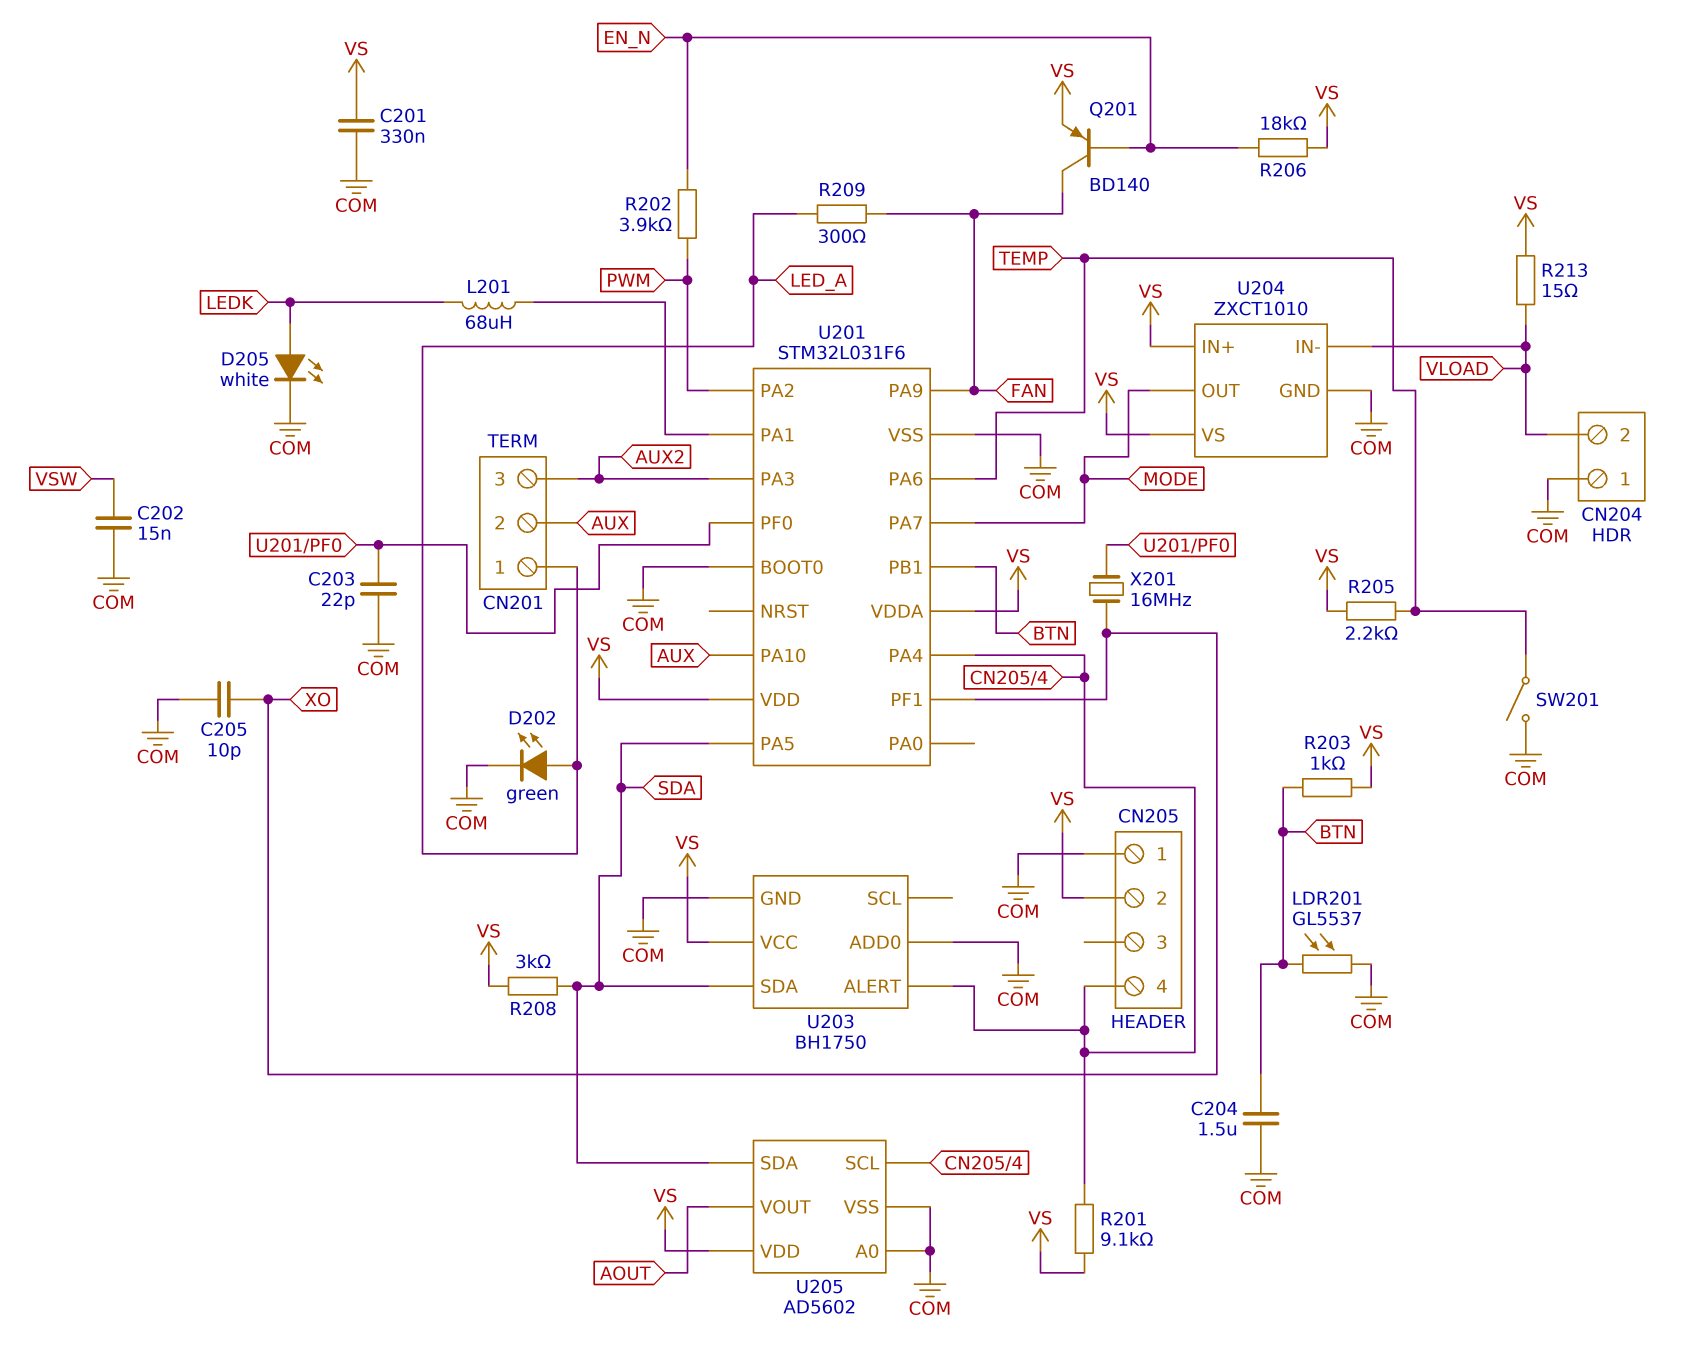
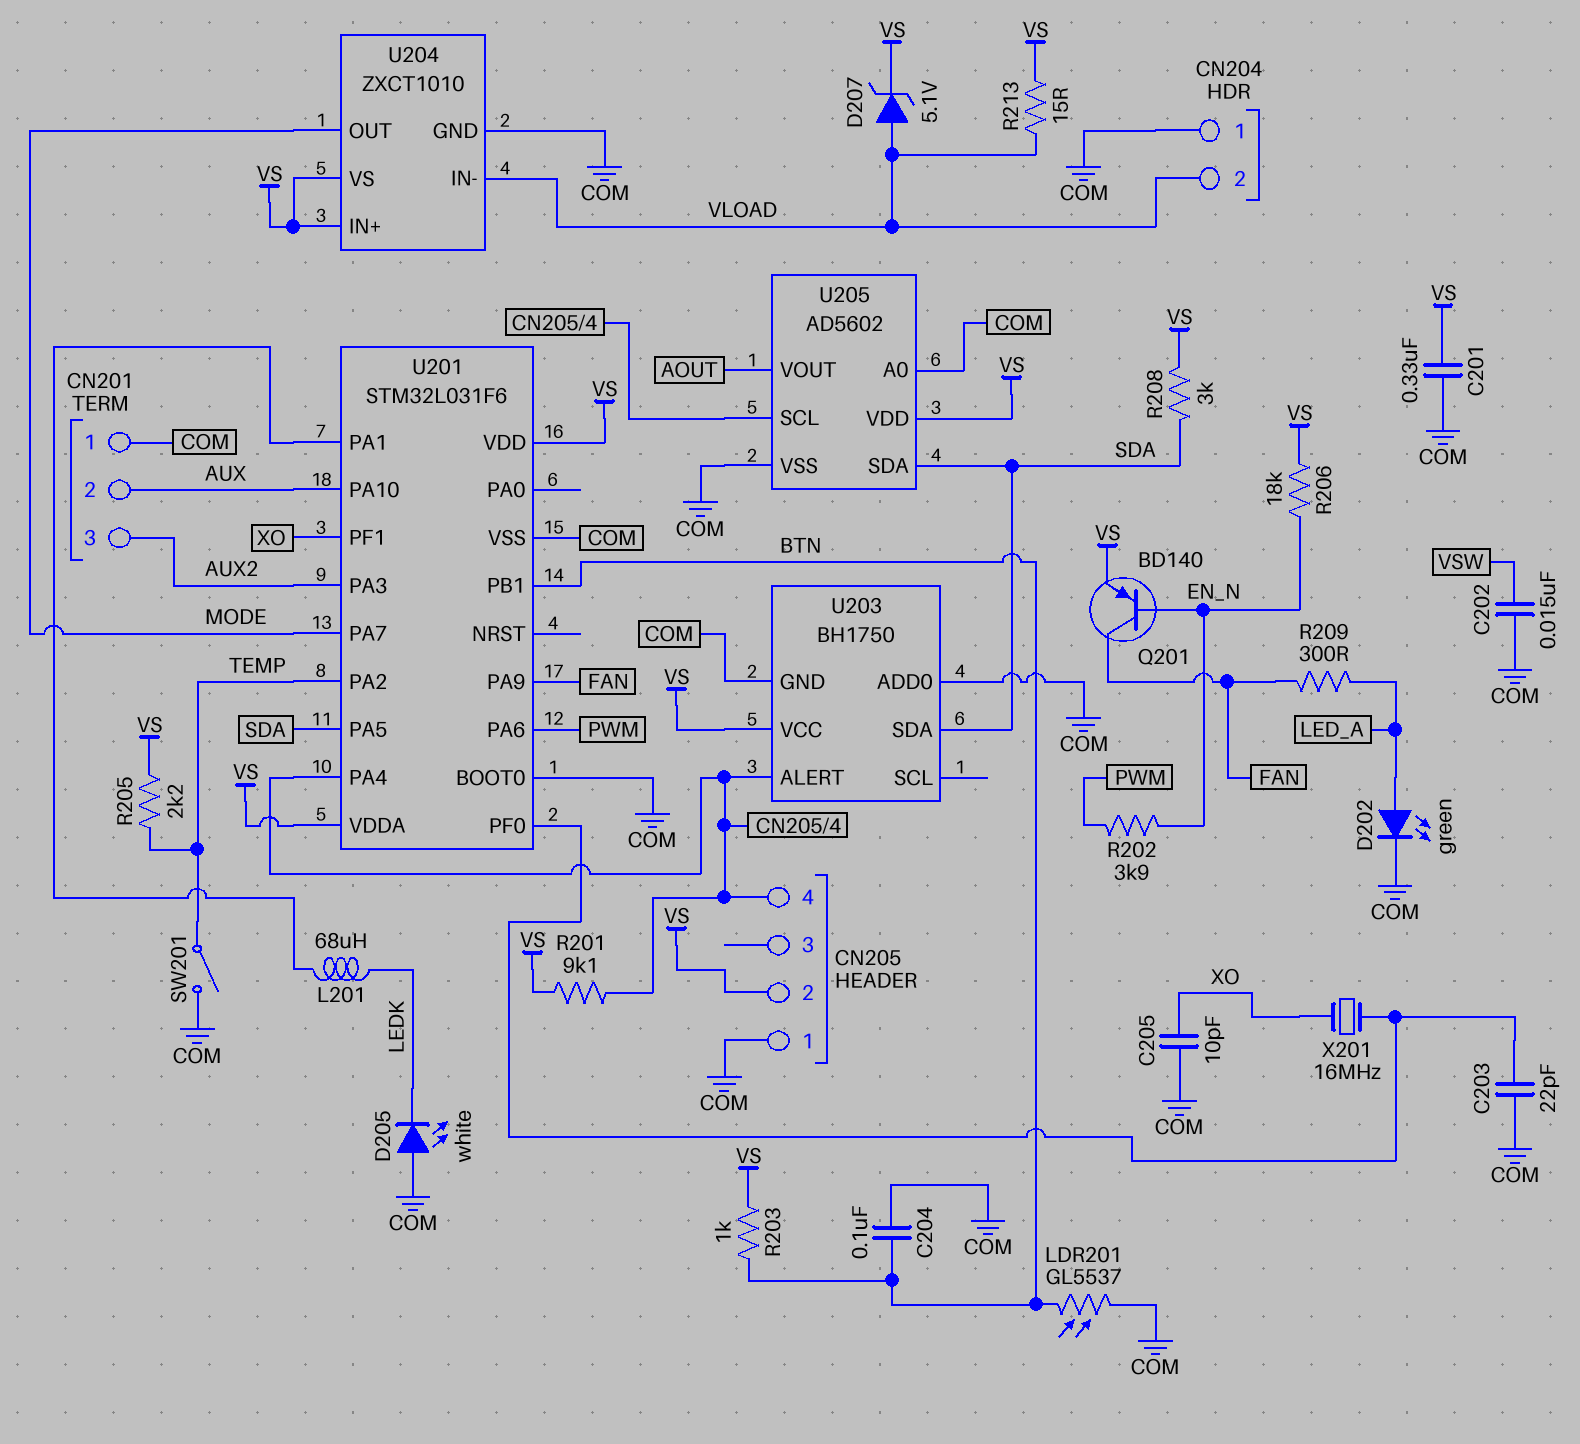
C204: 1.5uF (BTN, COM) -> 100nF (BTN, COM)
CN201 pin 1: LED_A -> COM
D205: LED white (A LEDK, K COM) -> LED white (A COM, K LEDK)
D207: none -> zener 5.1V (A VLOAD, K VS)
U201 pin PA2: PWM -> TEMP
U201 pin PA6: TEMP -> PWM

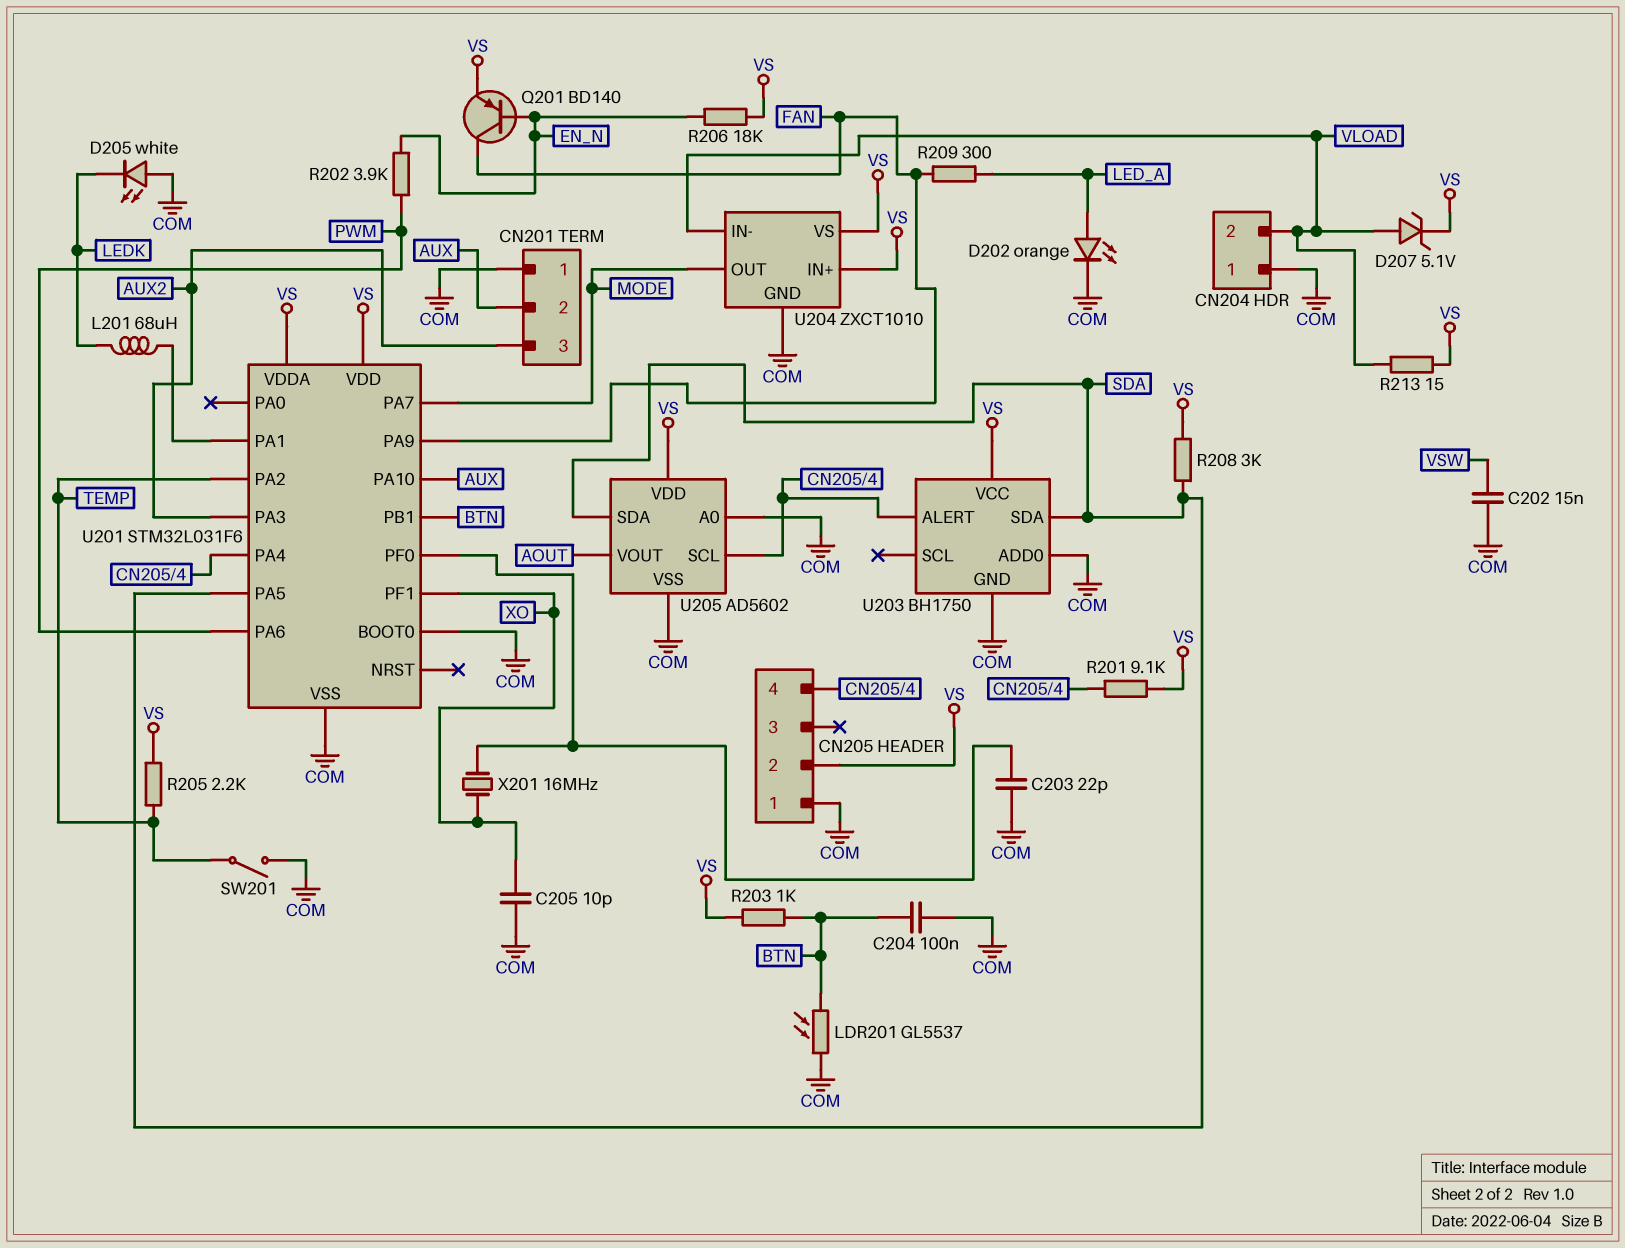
C201: 330nF (COM, VS) -> none
D202: LED green (A LED_A, K COM) -> LED orange (A LED_A, K COM)

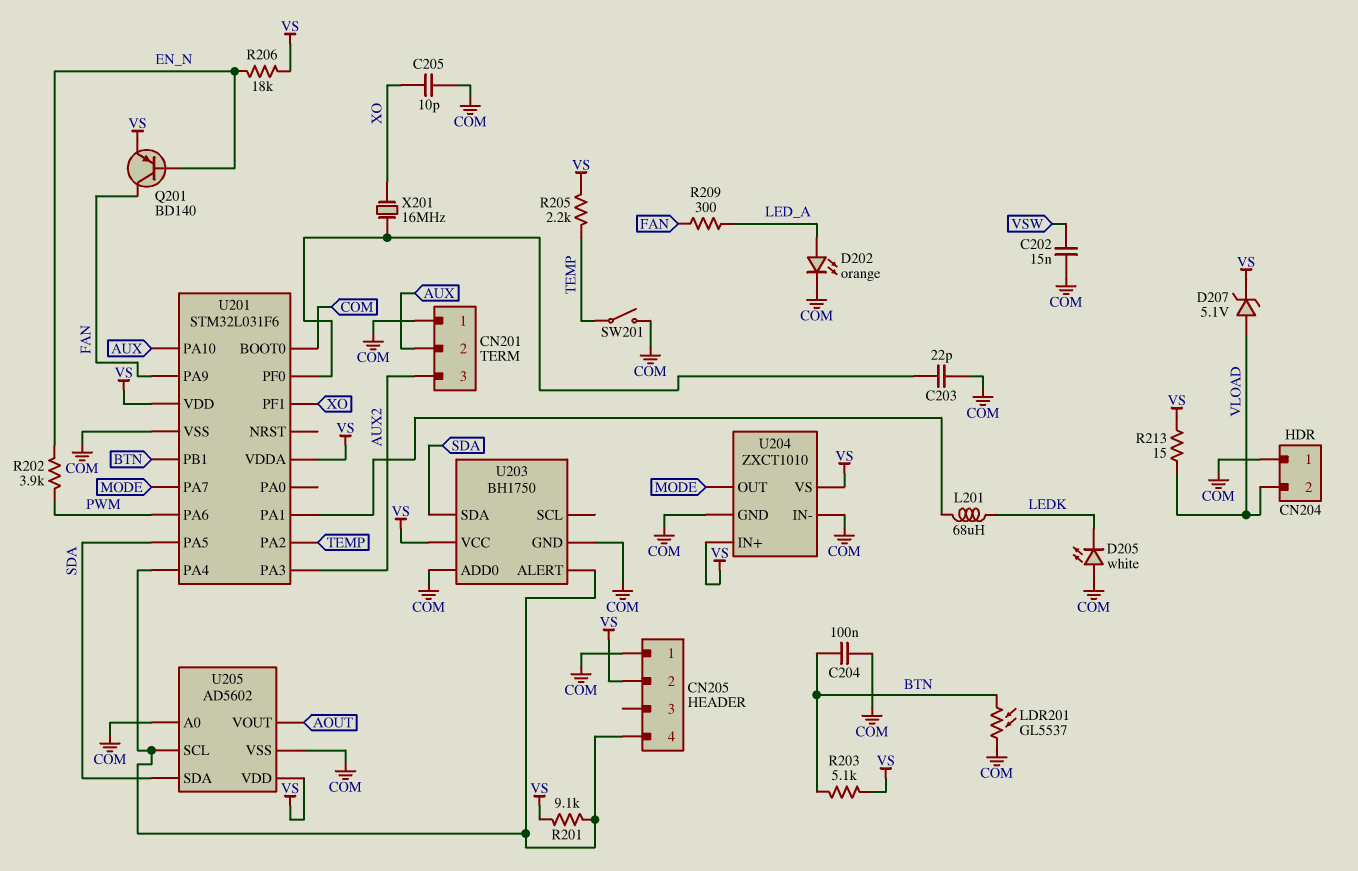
R203: 1k (BTN, VS) -> 5.1k (BTN, VS)
R208: 3k (SDA, VS) -> none
U204 pin IN-: VLOAD -> COM

